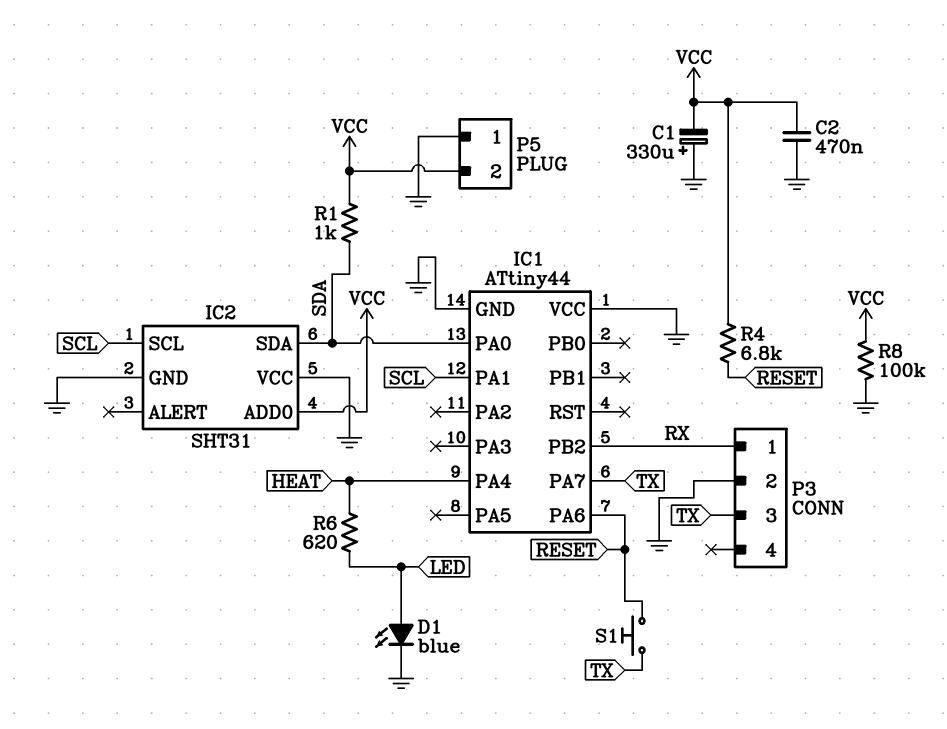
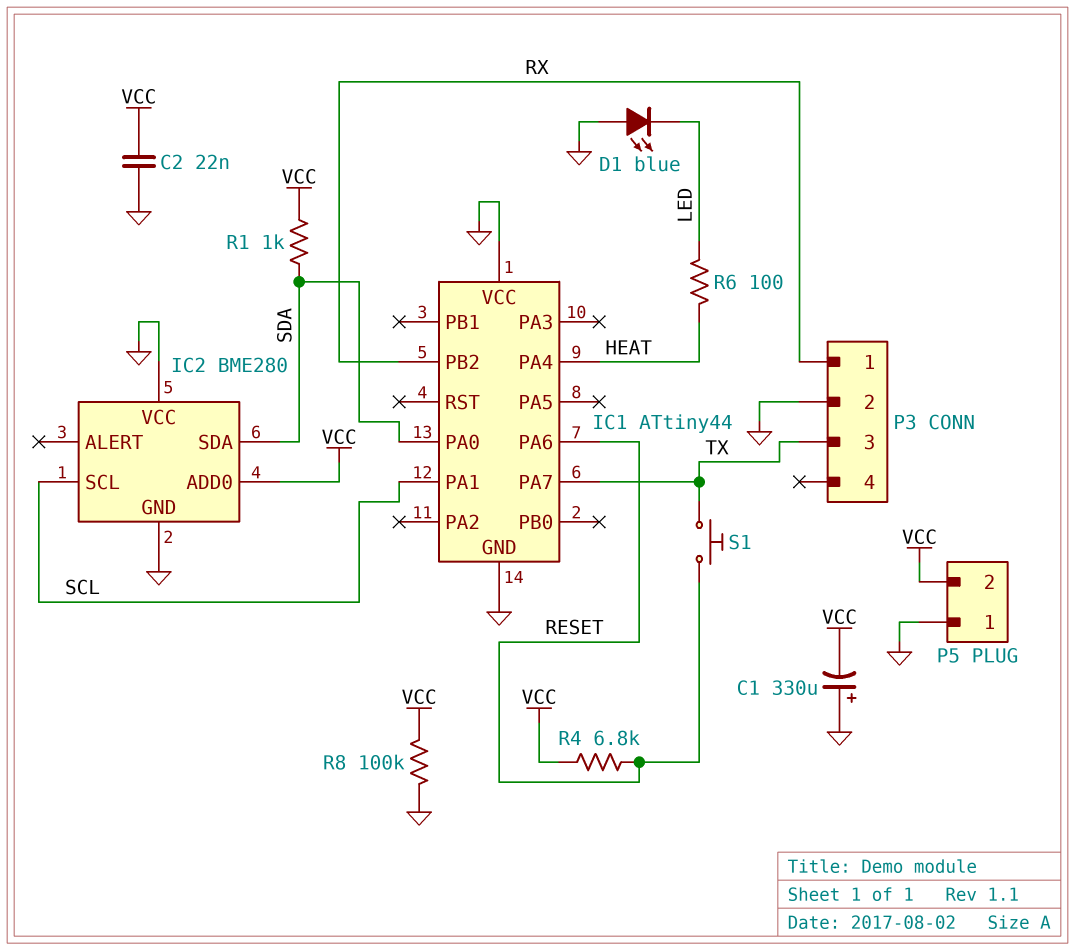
C2: 470nF (GND, VCC) -> 22nF (GND, VCC)
D1: LED blue (A LED, K GND) -> LED blue (A GND, K LED)
IC2: SHT31 -> BME280
R6: 620 (HEAT, LED) -> 100 (HEAT, LED)

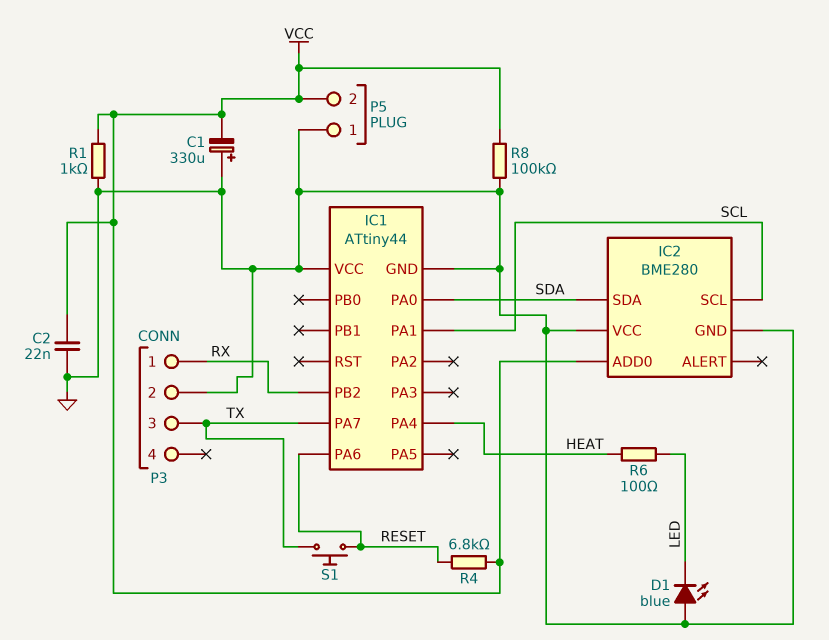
R1: 1k (SDA, VCC) -> 1k (GND, VCC)

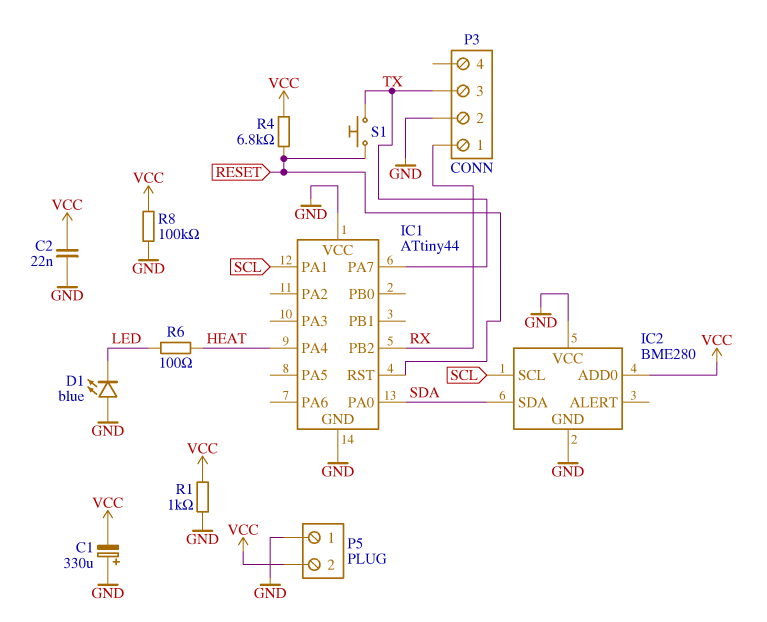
IC1 pin PA6: RESET -> none
IC1 pin RST: none -> RESET

